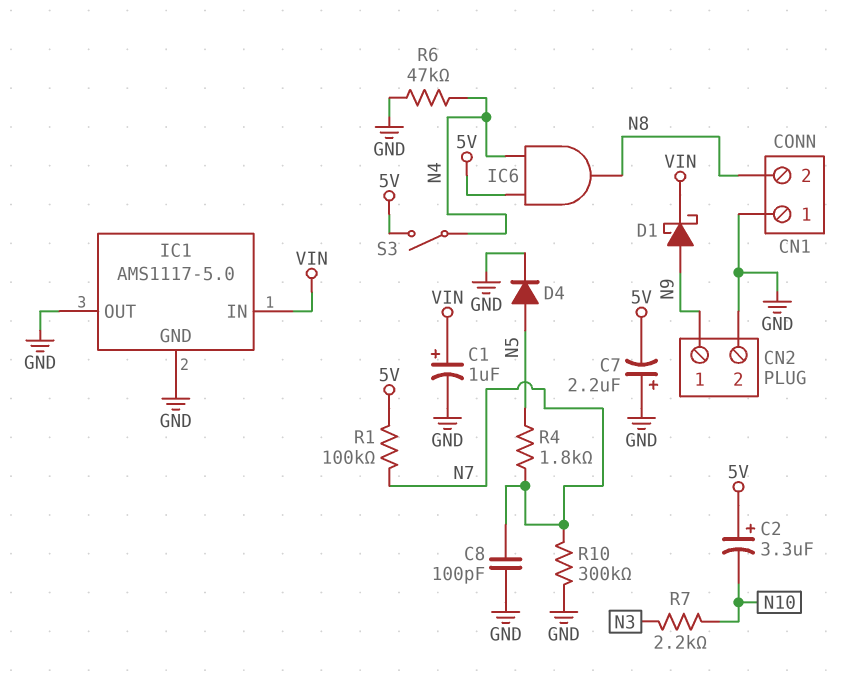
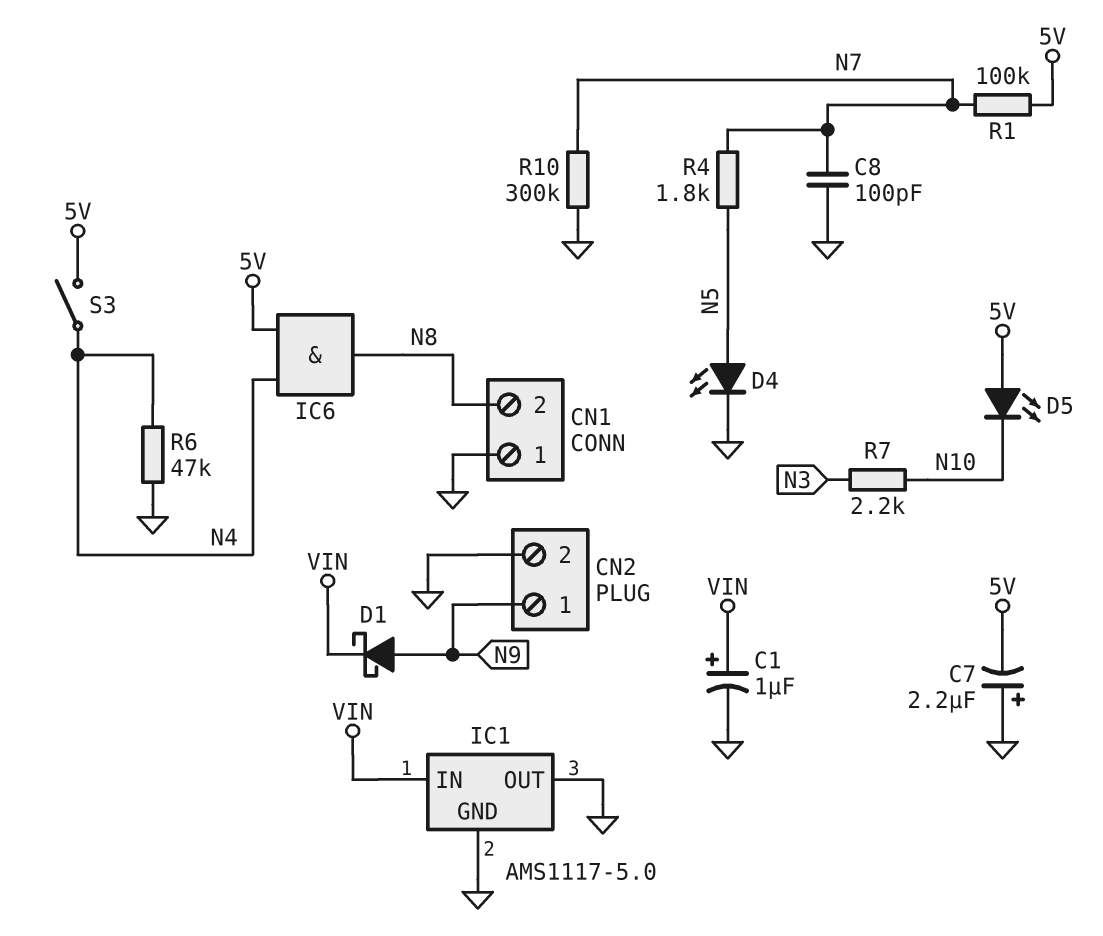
C2: 3.3uF (plus 5V, minus N10) -> none
D4: diode (A N5, K GND) -> LED (A N5, K GND)
D5: none -> LED (A 5V, K N10)

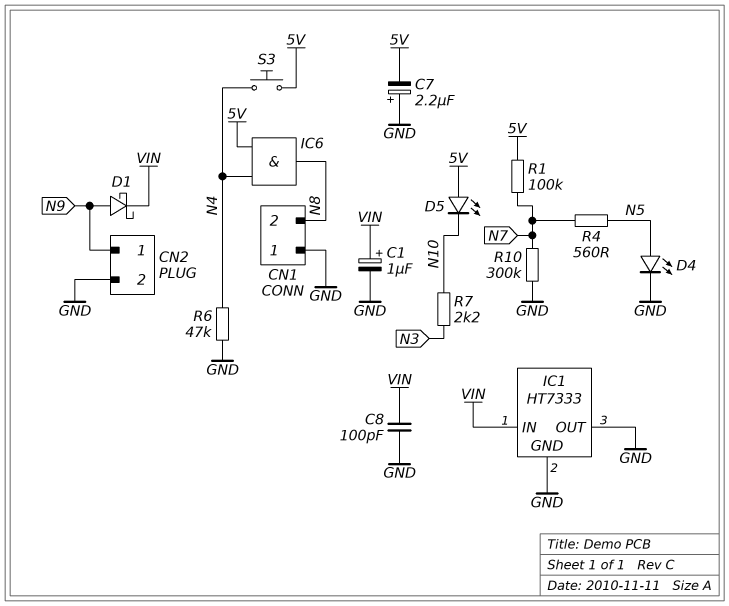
C8: 100pF (GND, N7) -> 100pF (GND, VIN)
IC1: AMS1117-5.0 -> HT7333
R4: 1.8k (N5, N7) -> 560 (N5, N7)
S3: switch (5V, N4) -> button (5V, N4)

